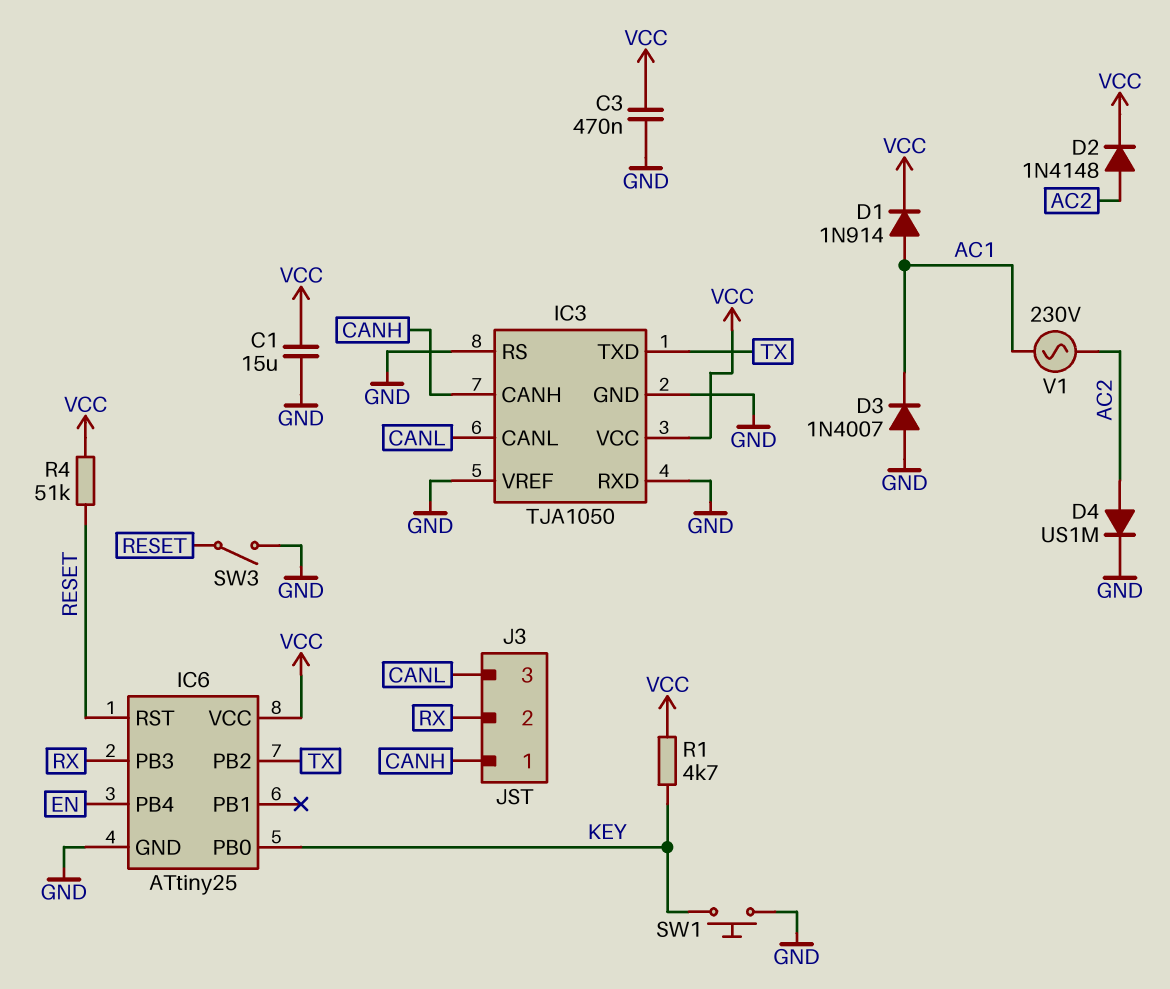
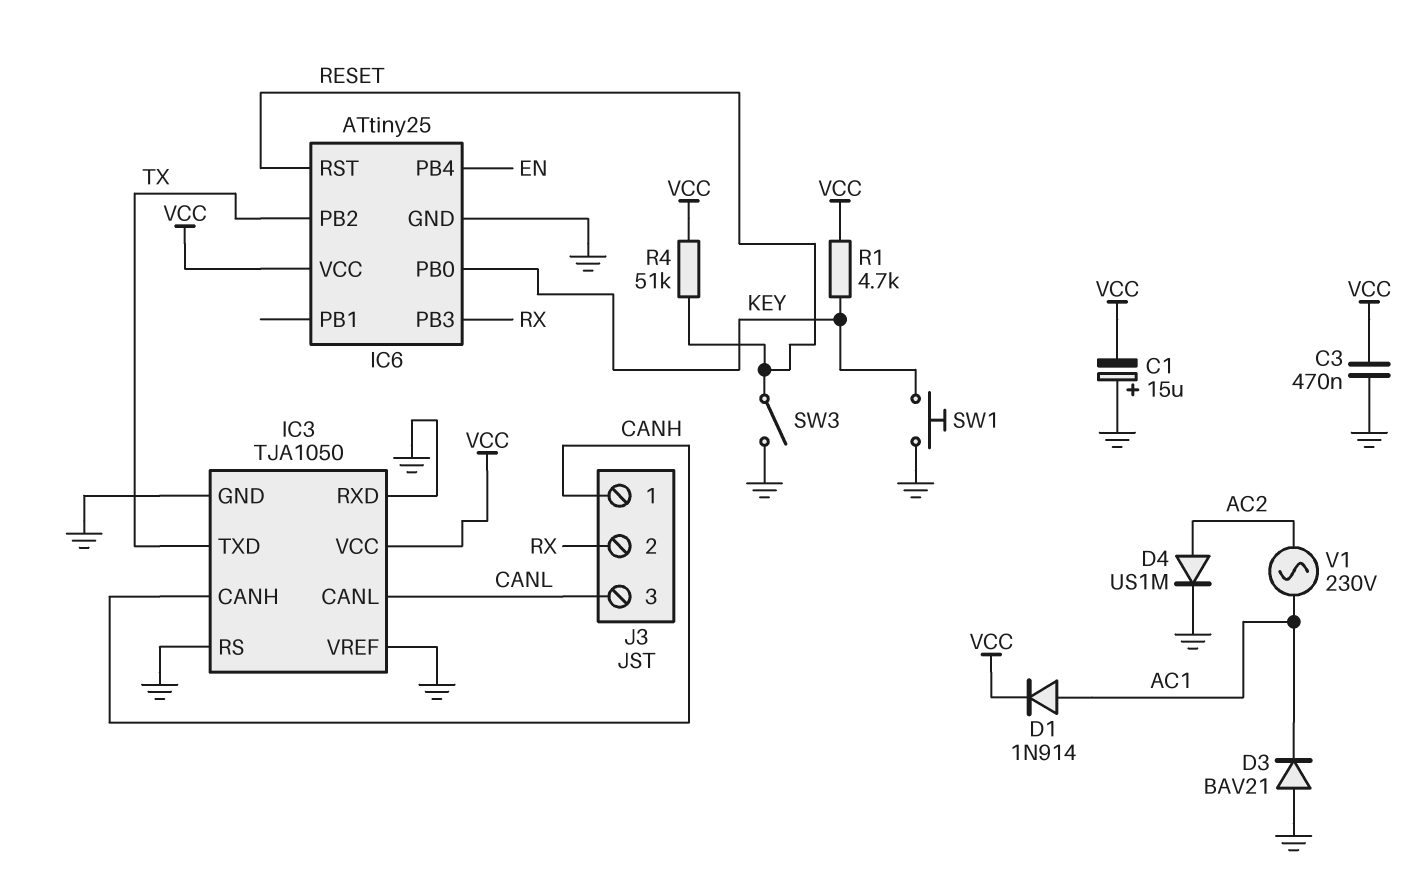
C1: 15uF (GND, VCC) -> 15uF (plus GND, minus VCC)
D2: diode 1N4148 (A AC2, K VCC) -> none
D3: diode 1N4007 (A GND, K AC1) -> diode BAV21 (A GND, K AC1)

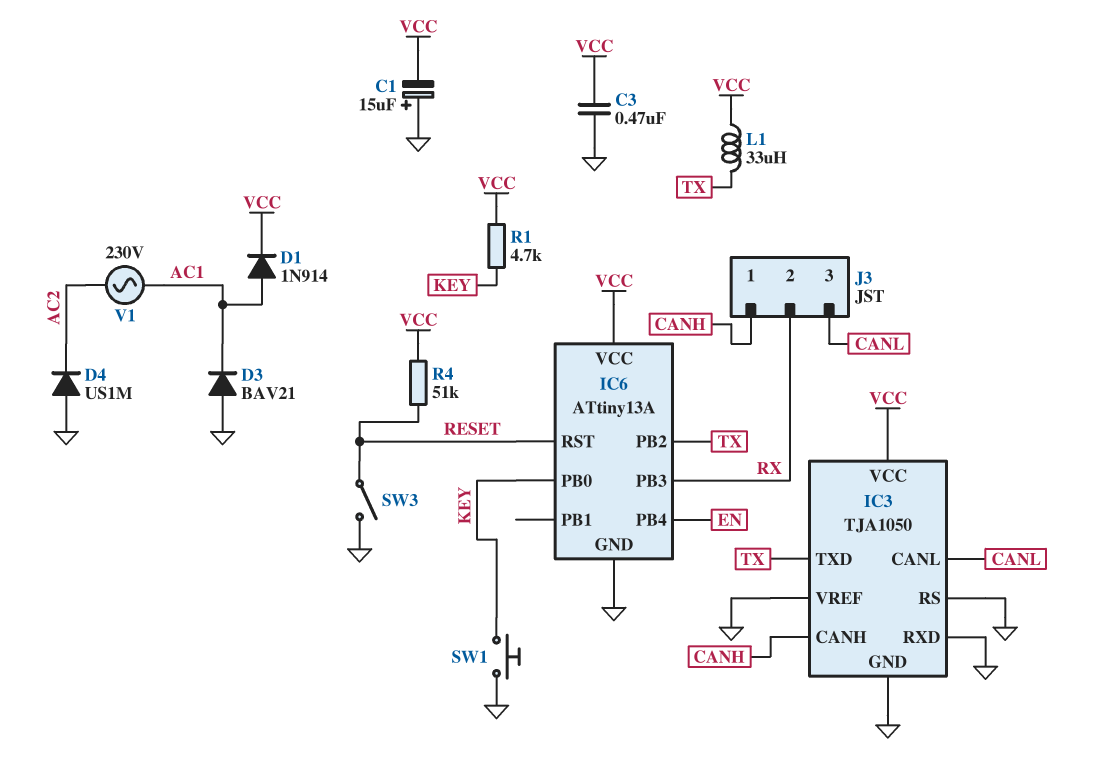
D4: diode US1M (A AC2, K GND) -> diode US1M (A GND, K AC2)
IC6: ATtiny25 -> ATtiny13A
L1: none -> 33uH (TX, VCC)

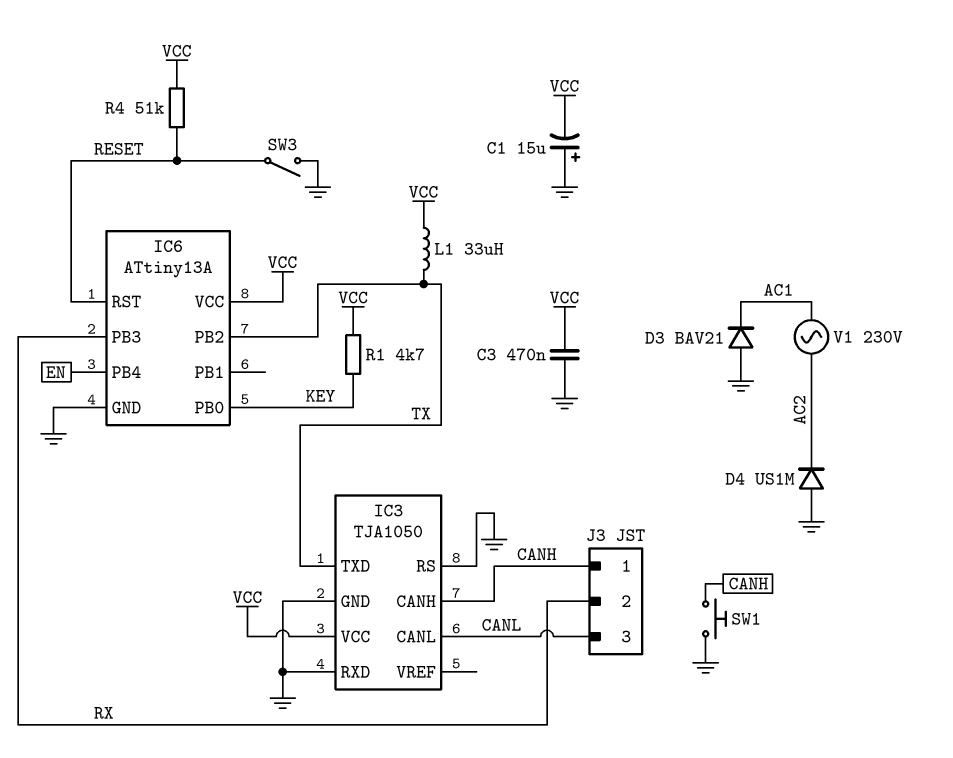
D1: diode 1N914 (A AC1, K VCC) -> none
IC3 pin VREF: GND -> none
SW1: button (GND, KEY) -> button (CANH, GND)

